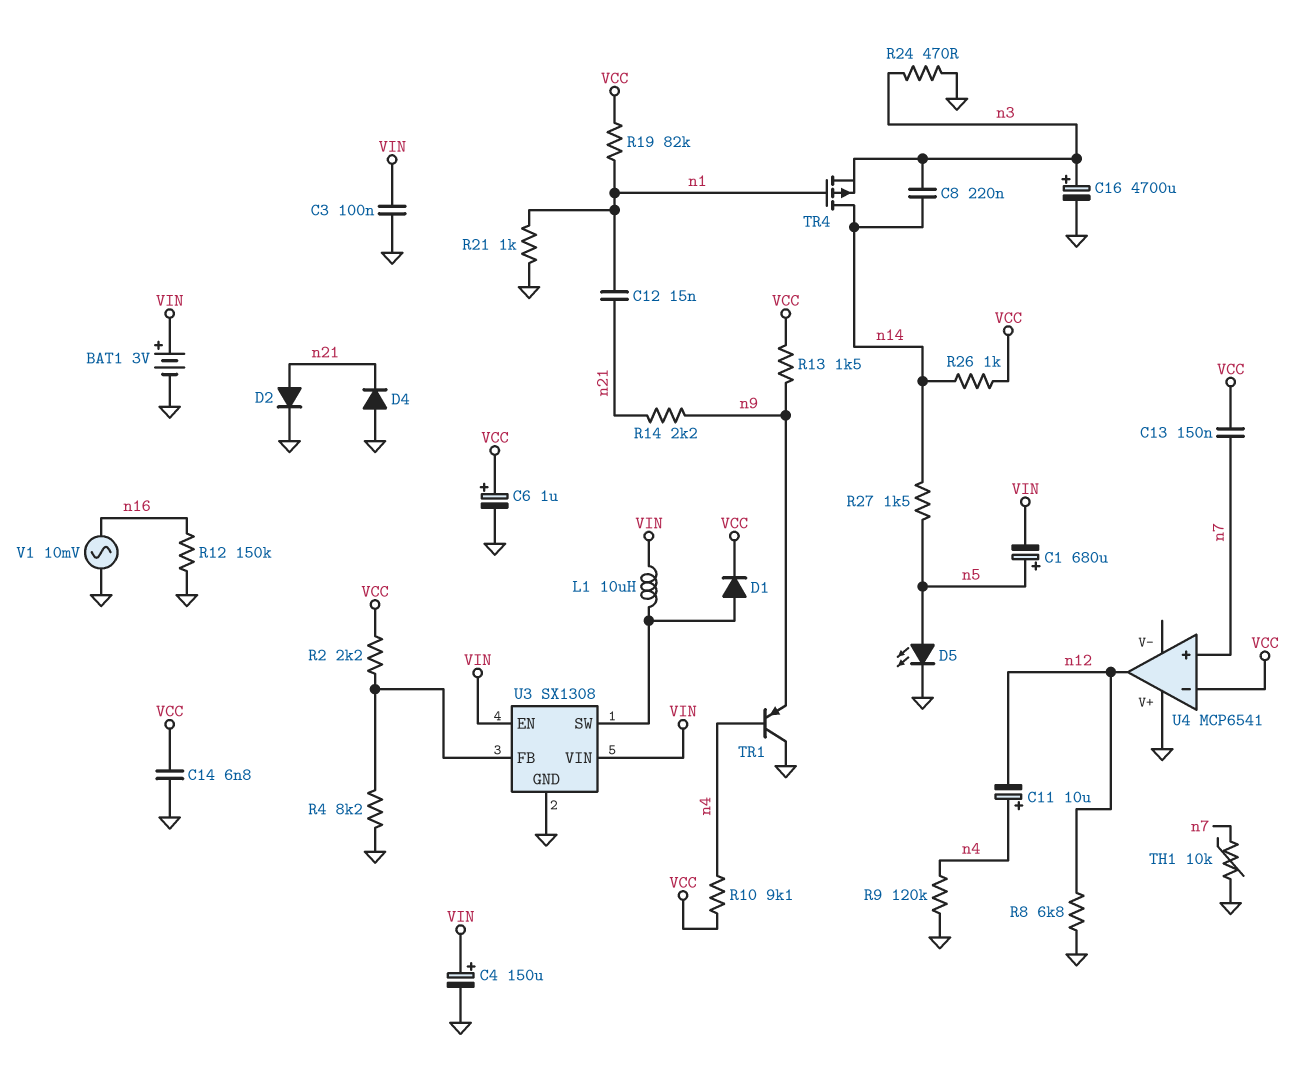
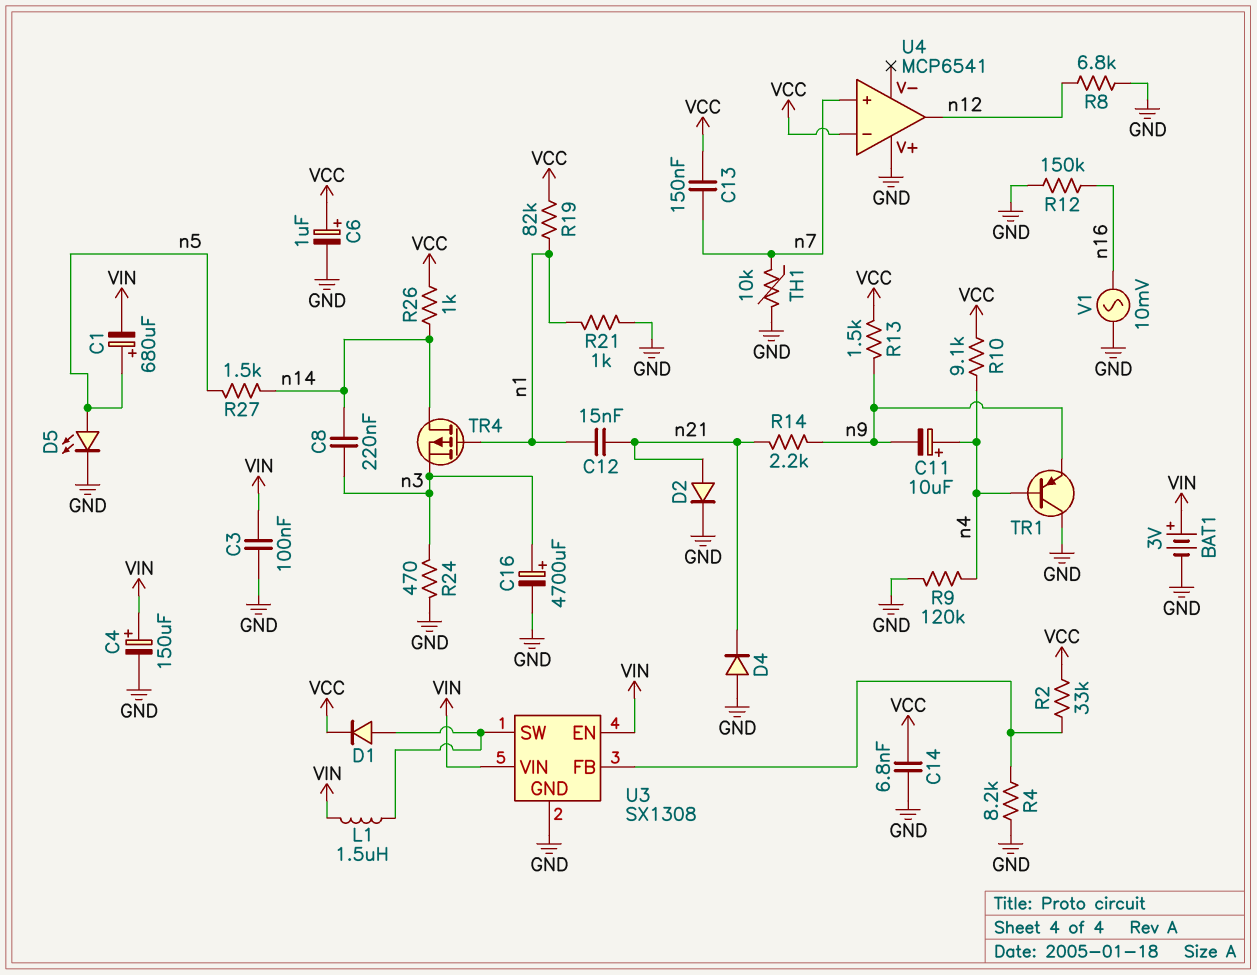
C11: 10uF (plus n4, minus n12) -> 10uF (plus n4, minus n9)
L1: 10uH (U3/SW, VIN) -> 1.5uH (U3/SW, VIN)
R2: 2.2k (U3/FB, VCC) -> 33k (U3/FB, VCC)

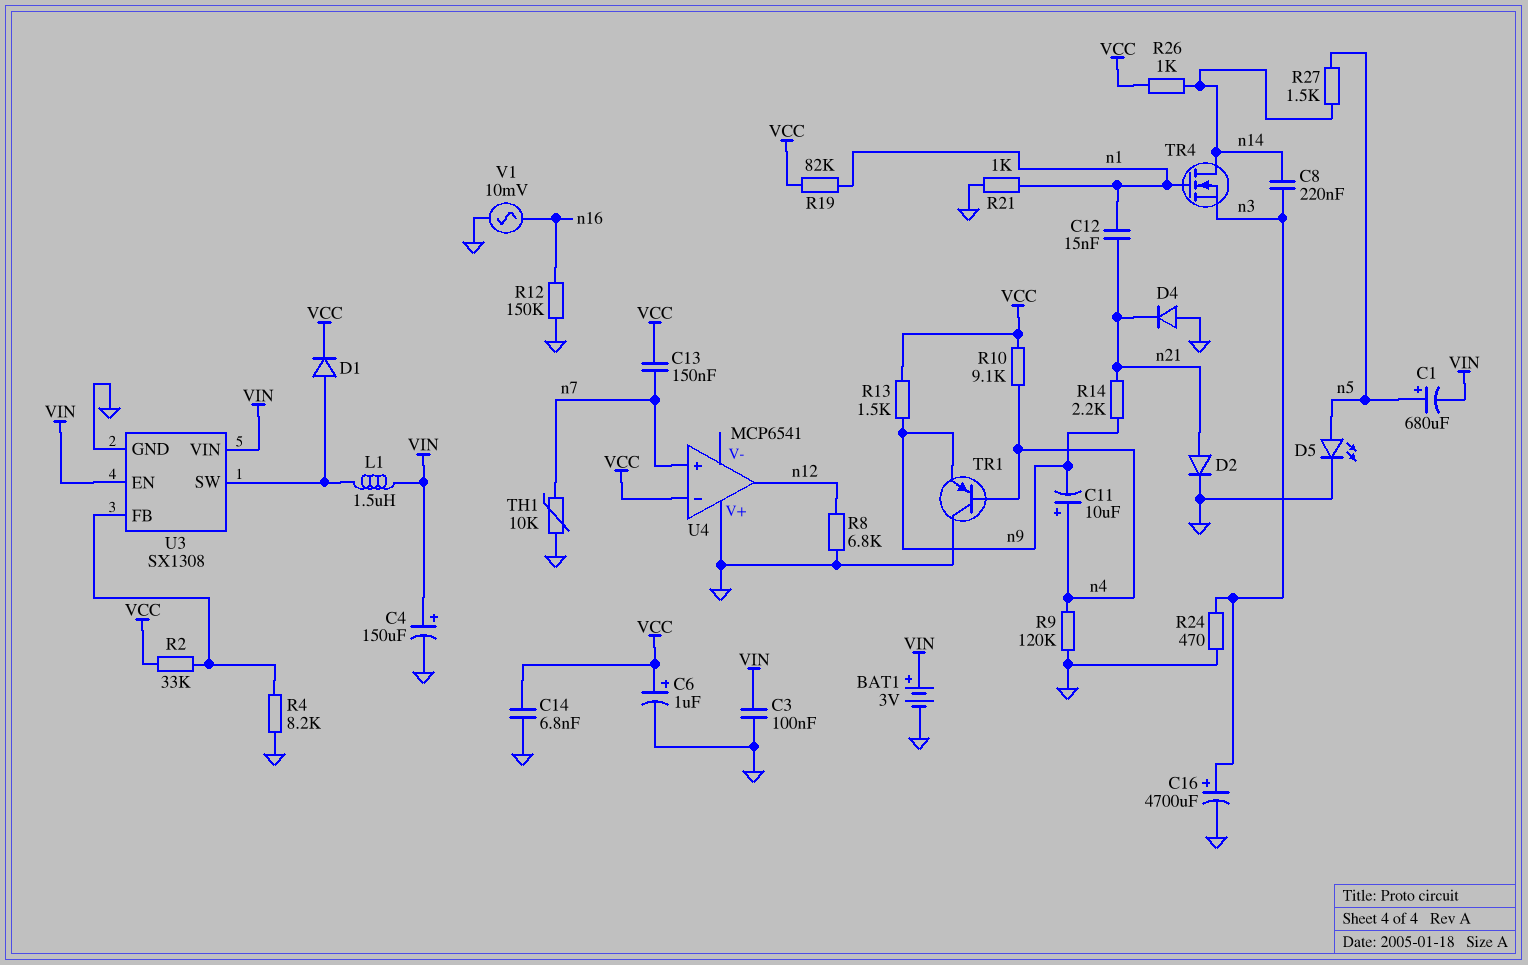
TR4: PMOS (G n1, D n14, S n3) -> NMOS (G n1, D n14, S n3)

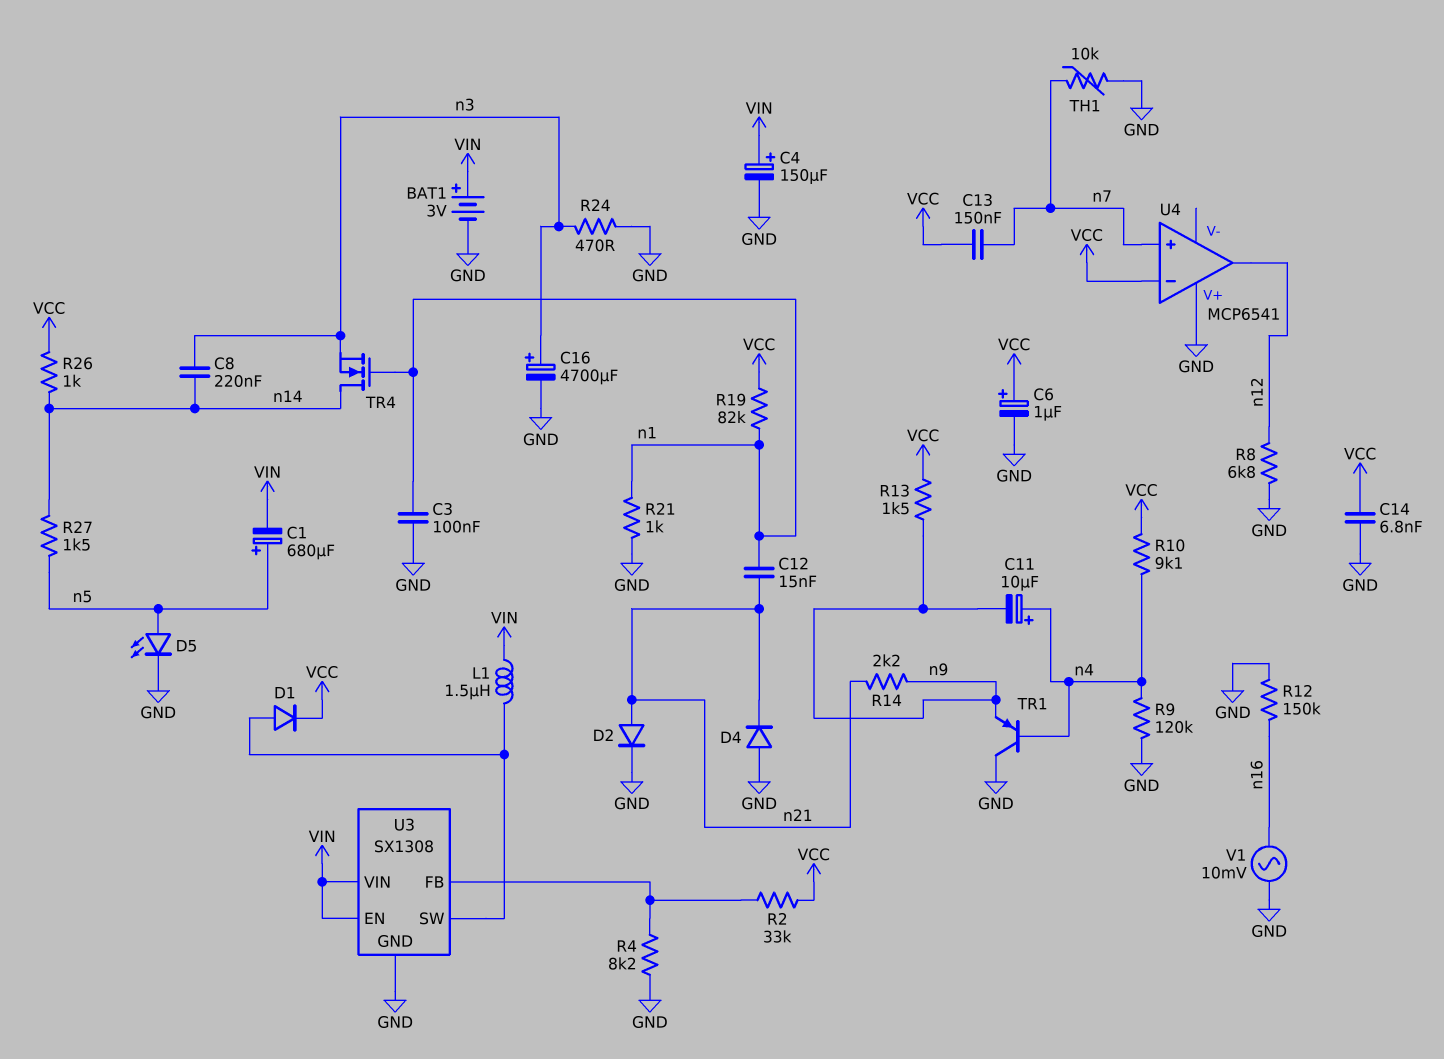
C3: 100nF (GND, VIN) -> 100nF (GND, n1)

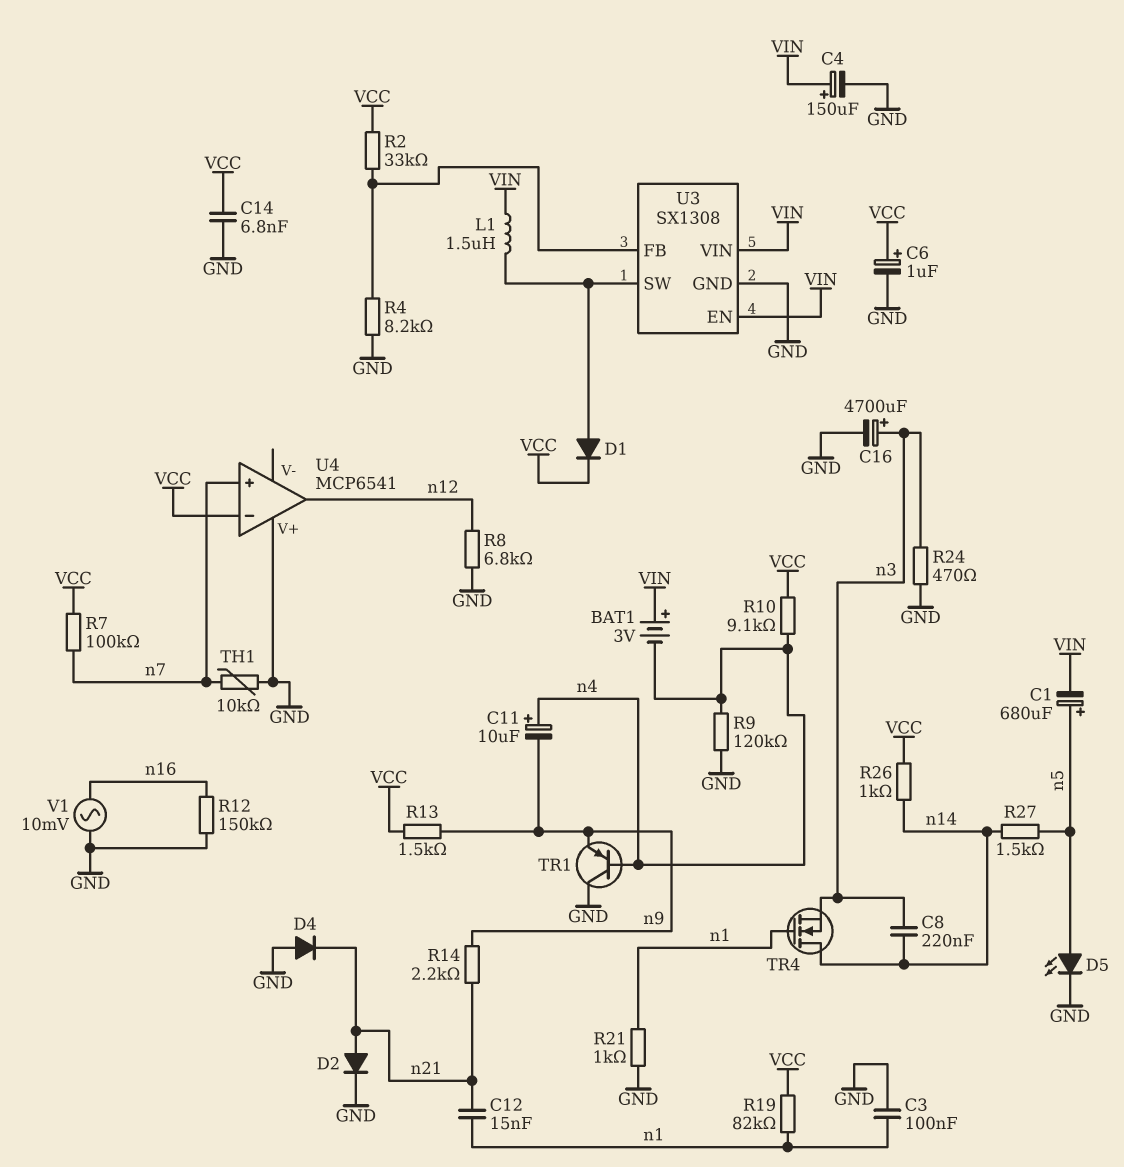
BAT1: 3V (plus VIN, minus GND) -> 3V (plus VIN, minus n4)
C13: 150nF (VCC, n7) -> none
R7: none -> 100k (VCC, n7)

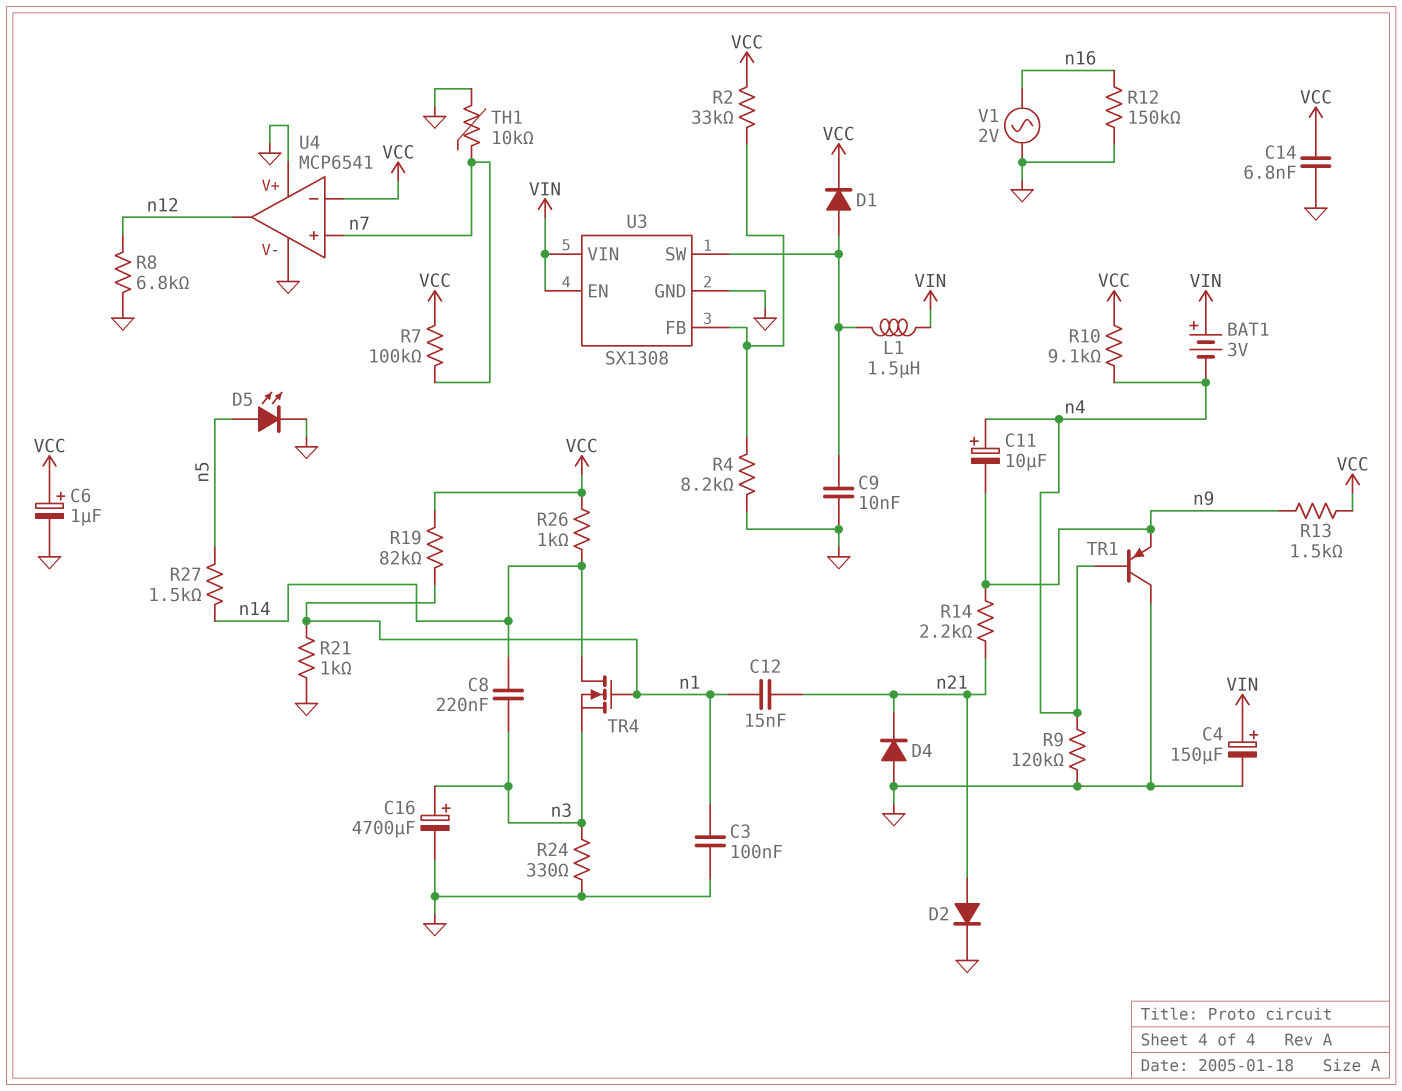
C1: 680uF (plus n5, minus VIN) -> none
C9: none -> 10nF (GND, U3/SW)
R24: 470 (GND, n3) -> 330 (GND, n3)
U4 pin V-: none -> GND
V1: AC 10mV (GND, n16) -> AC 2V (GND, n16)

